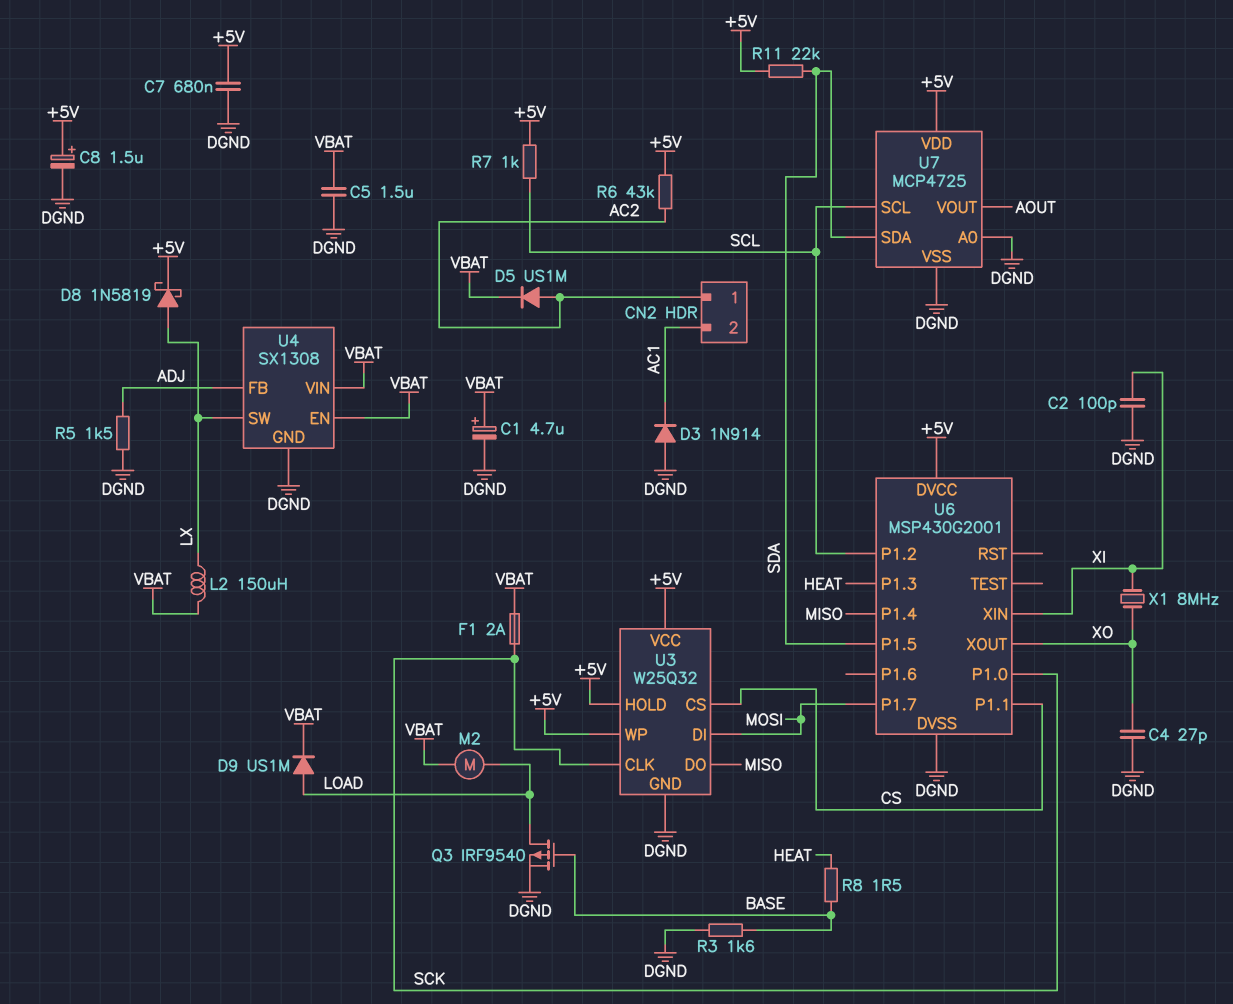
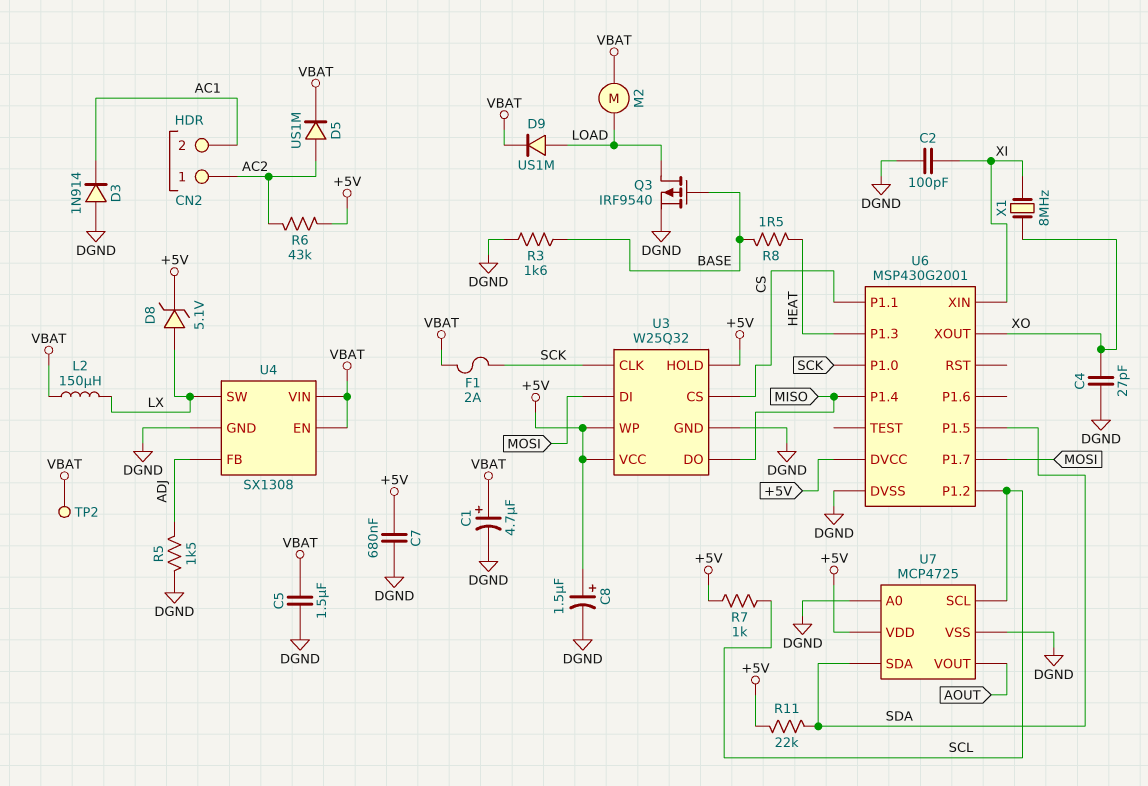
D8: schottky 1N5819 (A LX, K +5V) -> zener 5.1V (A LX, K +5V)
TP2: none -> test point (VBAT)

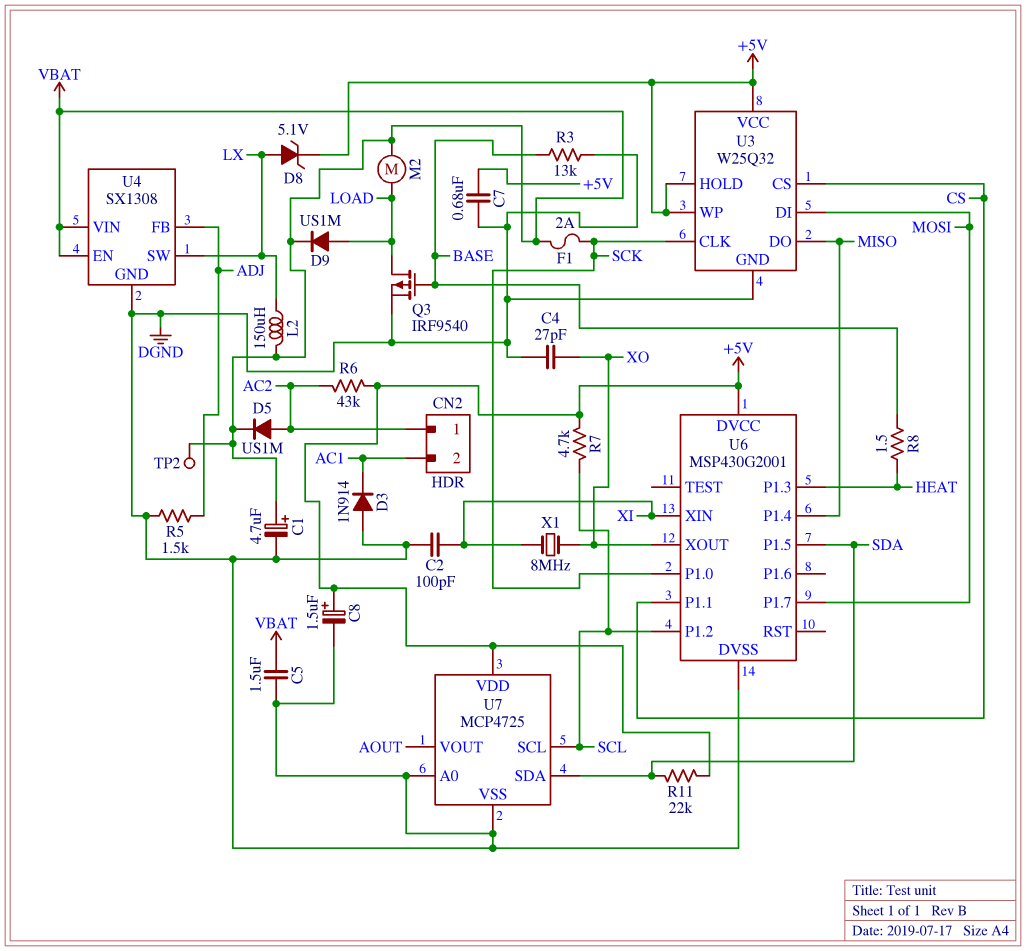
R3: 1.6k (BASE, DGND) -> 13k (BASE, DGND)
R7: 1k (+5V, SCL) -> 4.7k (+5V, SCL)

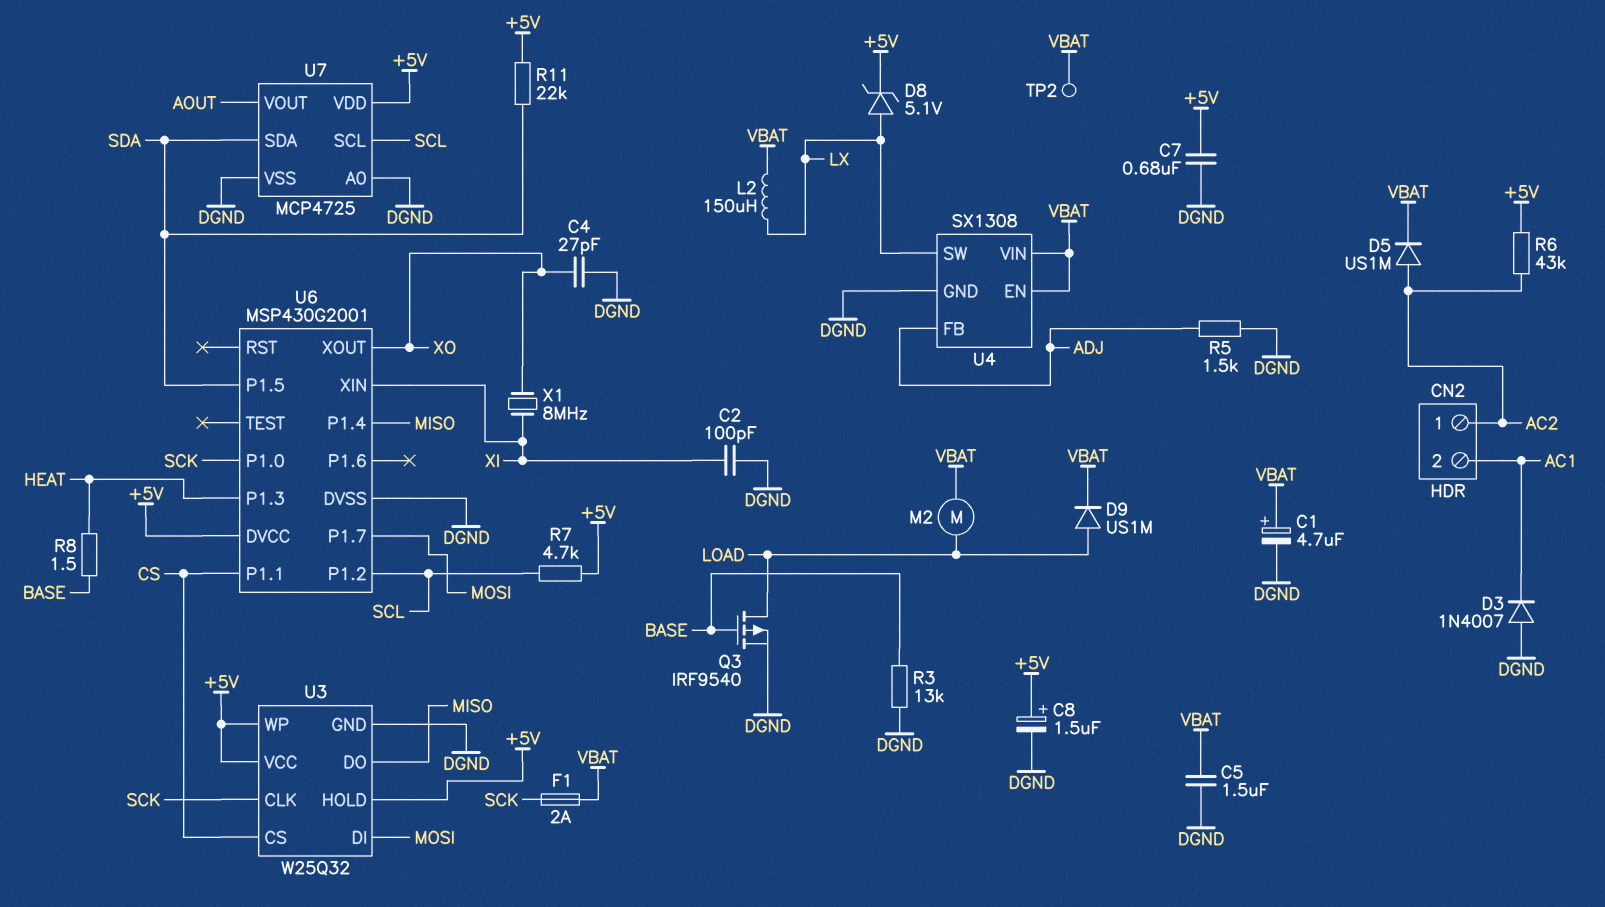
D3: diode 1N914 (A DGND, K AC1) -> diode 1N4007 (A DGND, K AC1)

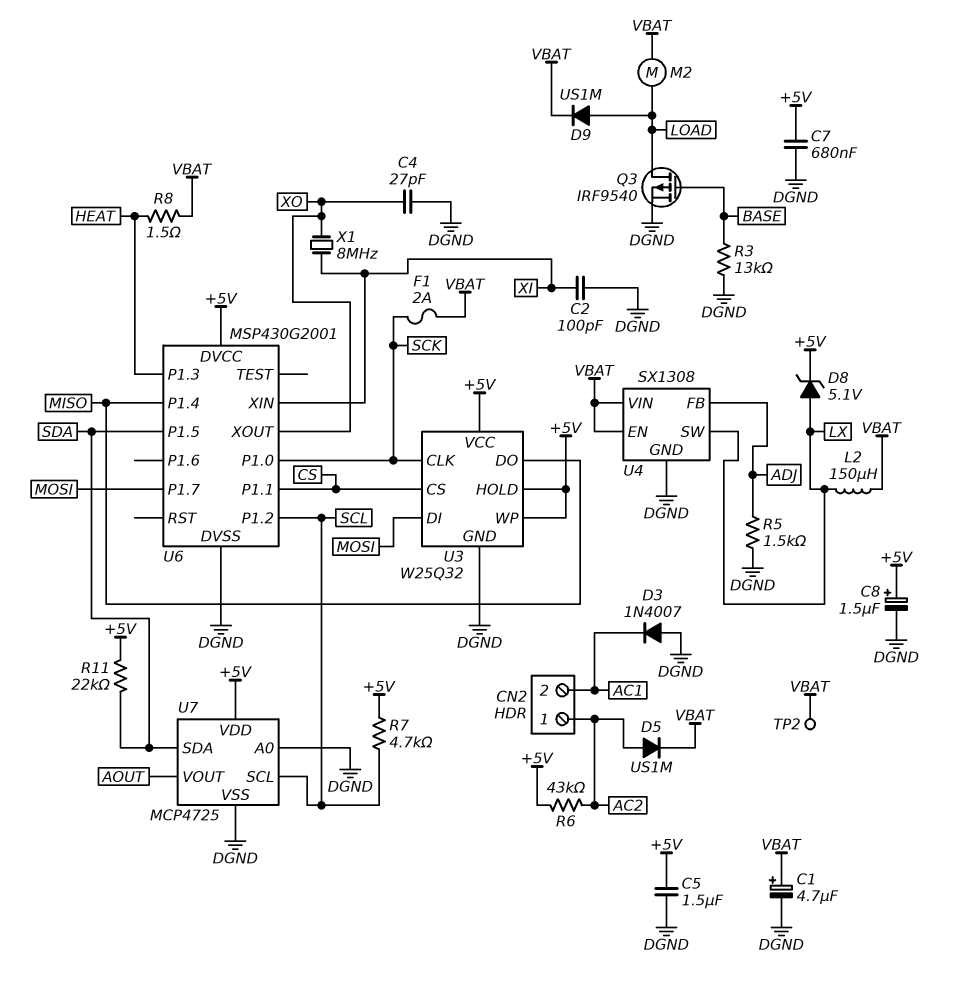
C5: 1.5uF (DGND, VBAT) -> 1.5uF (+5V, DGND)
R8: 1.5 (BASE, HEAT) -> 1.5 (HEAT, VBAT)

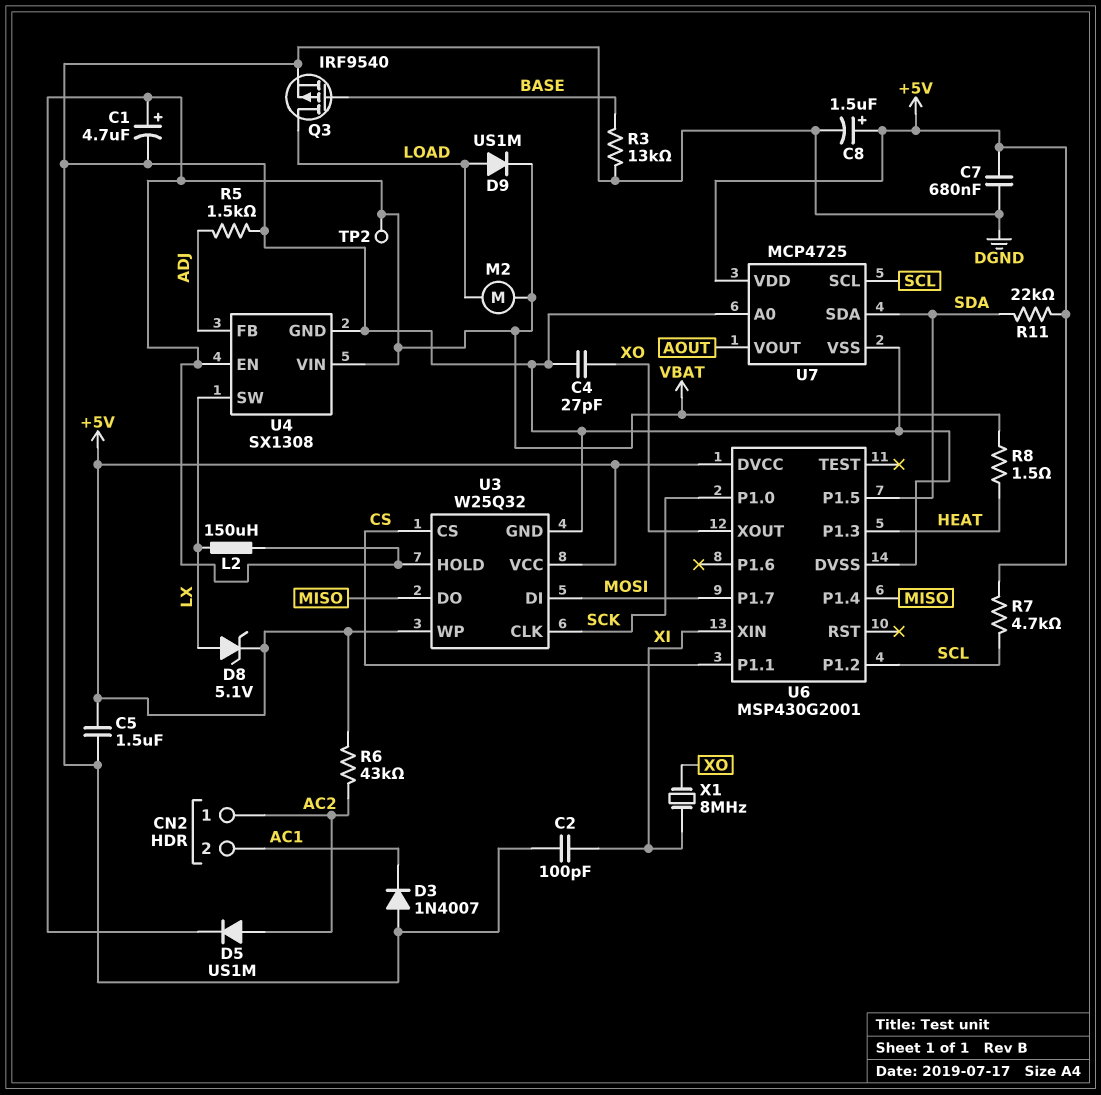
F1: 2A (SCK, VBAT) -> none
U3 pin HOLD: +5V -> VBAT

